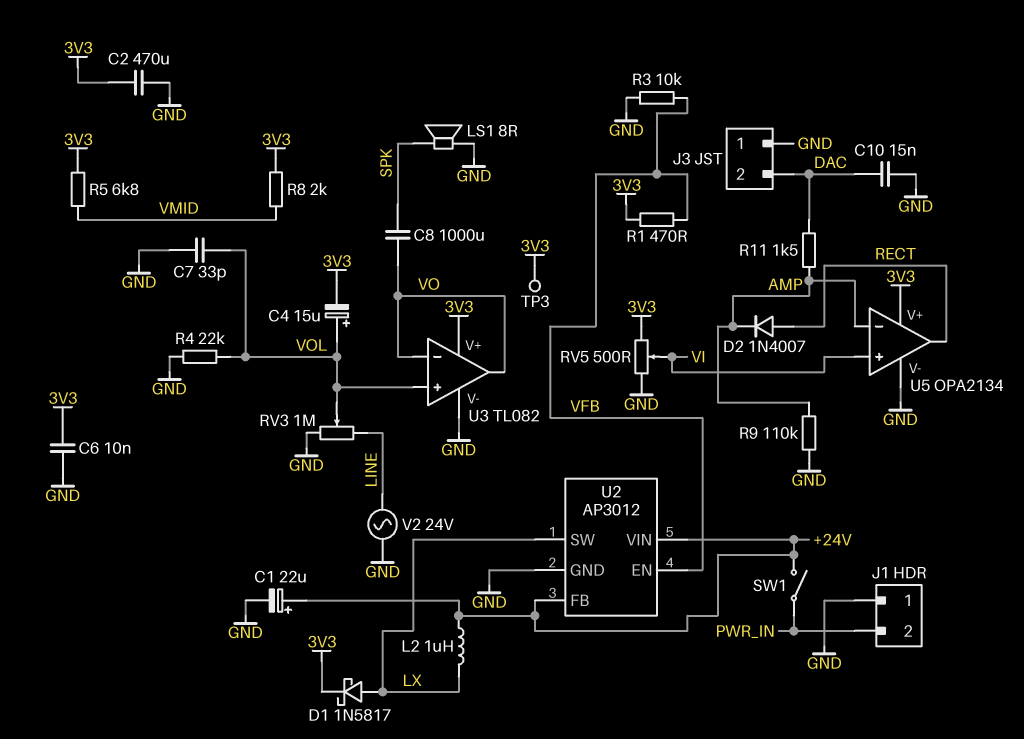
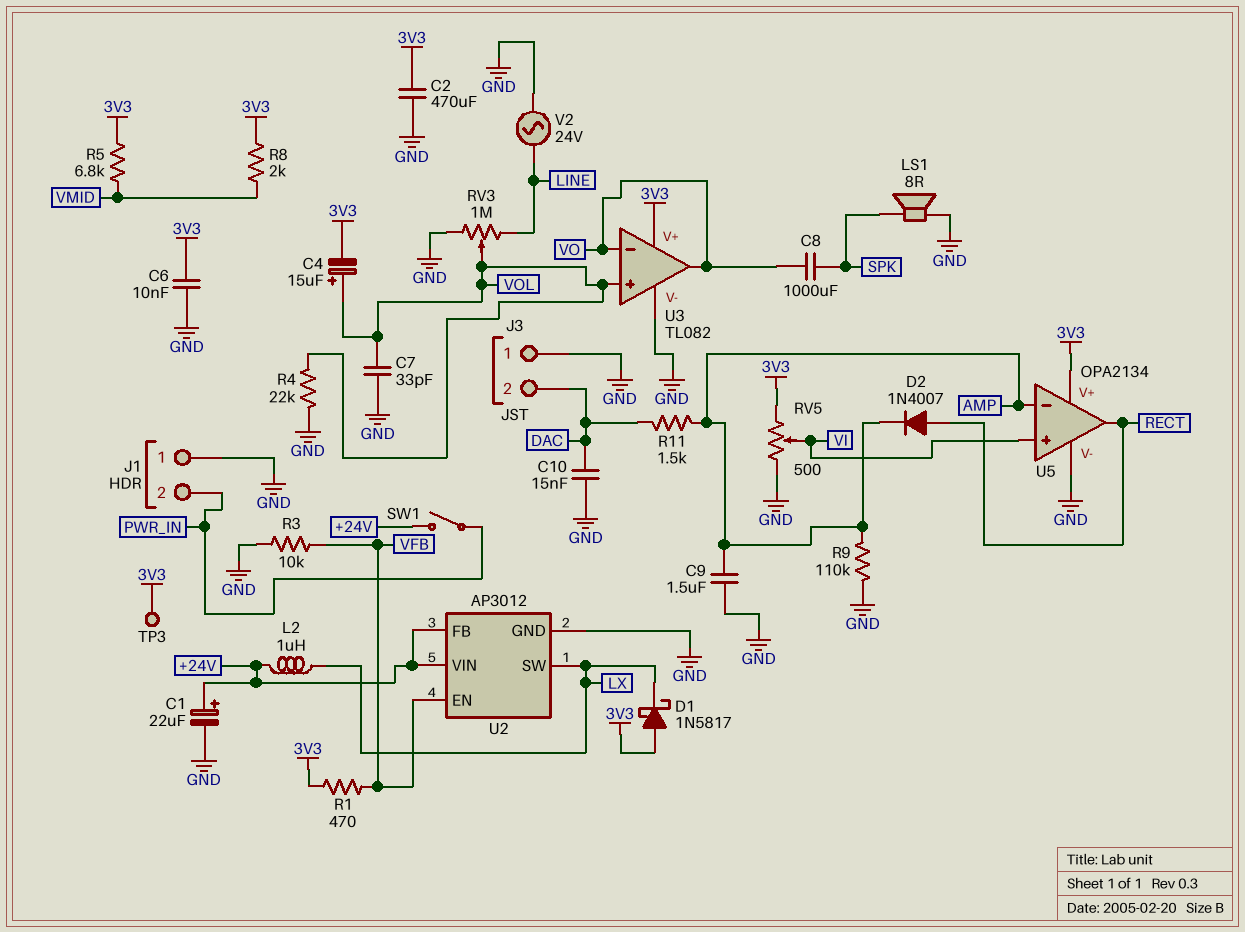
C9: none -> 1.5uF (AMP, GND)
D1: schottky 1N5817 (A LX, K 3V3) -> schottky 1N5817 (A 3V3, K LX)

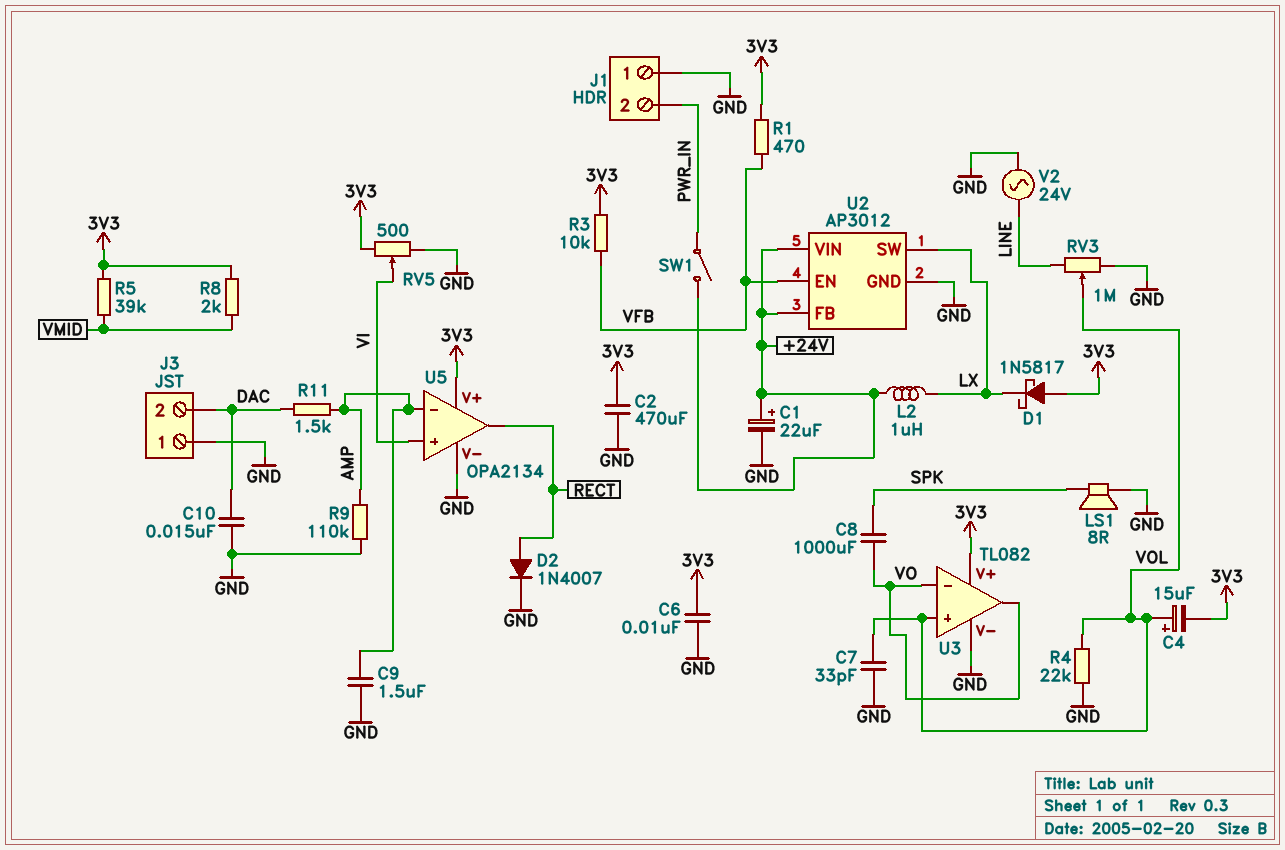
D2: diode 1N4007 (A RECT, K AMP) -> diode 1N4007 (A RECT, K GND)
R3: 10k (GND, VFB) -> 10k (3V3, VFB)
R5: 6.8k (3V3, VMID) -> 39k (3V3, VMID)
TP3: test point (3V3) -> none

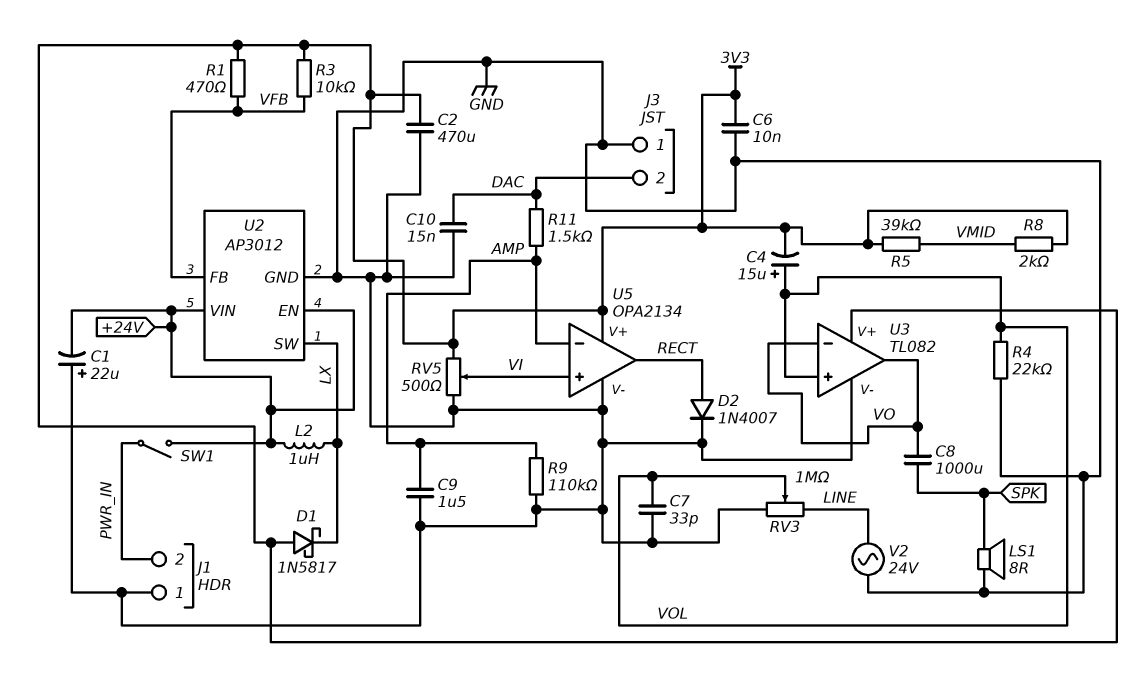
C1: 22uF (plus +24V, minus GND) -> 22uF (plus GND, minus +24V)
U2 pin EN: VFB -> +24V
U2 pin FB: +24V -> VFB

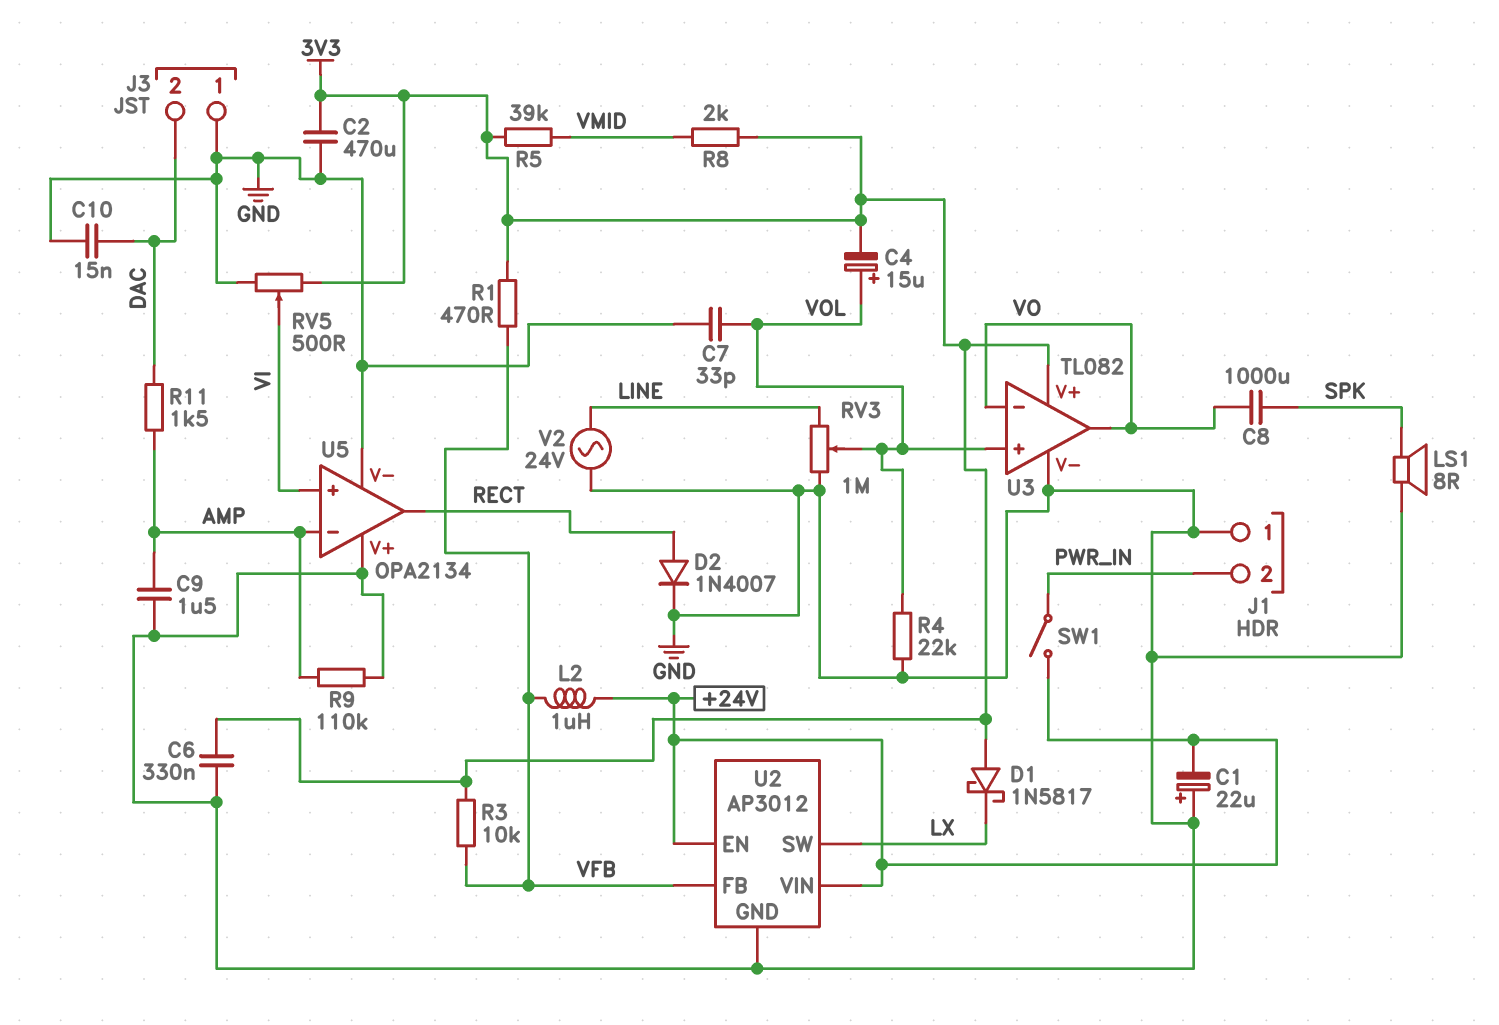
C6: 10nF (3V3, GND) -> 330nF (3V3, GND)
L2: 1uH (+24V, LX) -> 1uH (+24V, VFB)
U5 pin V+: 3V3 -> GND

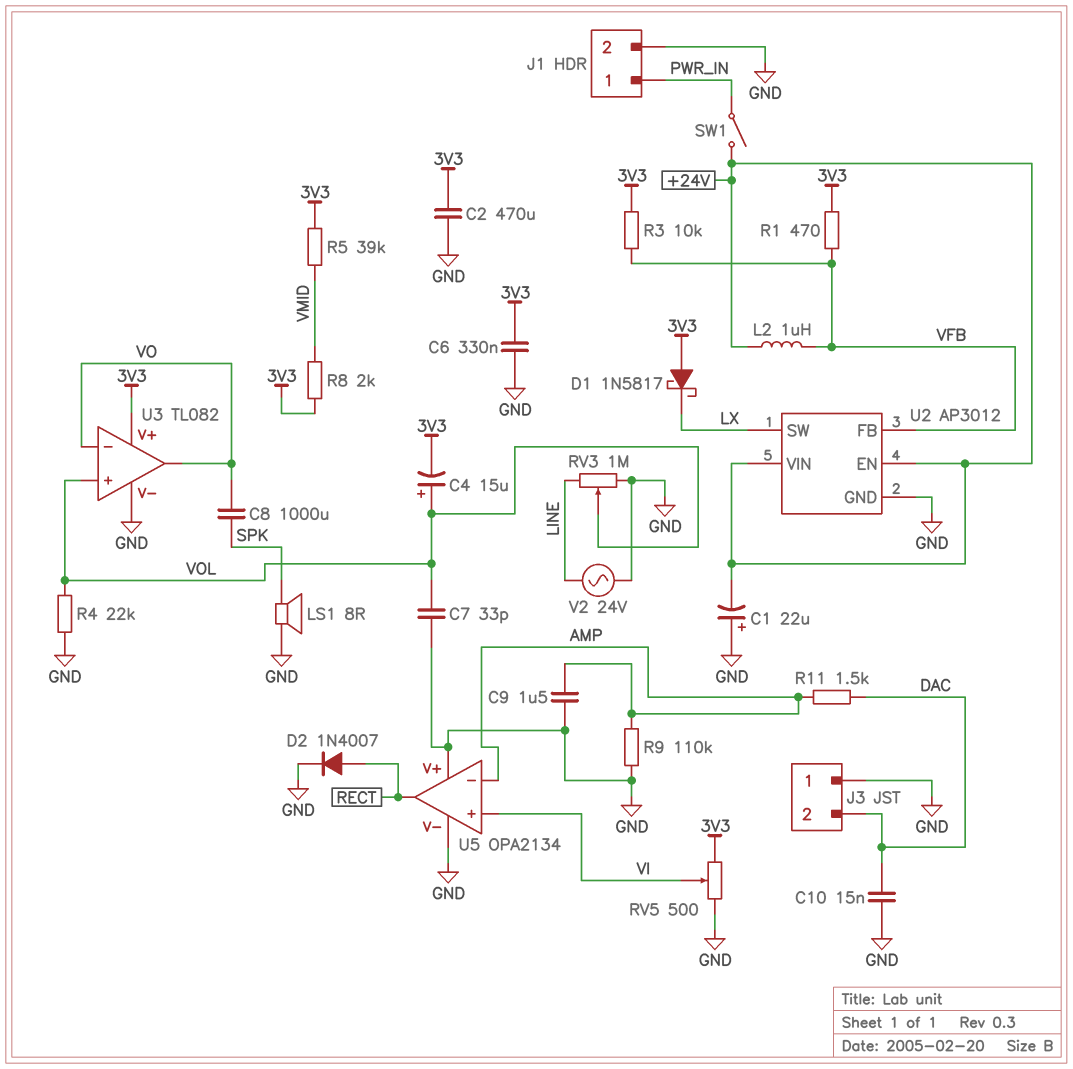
J1 pin 1: GND -> PWR_IN
J1 pin 2: PWR_IN -> GND

